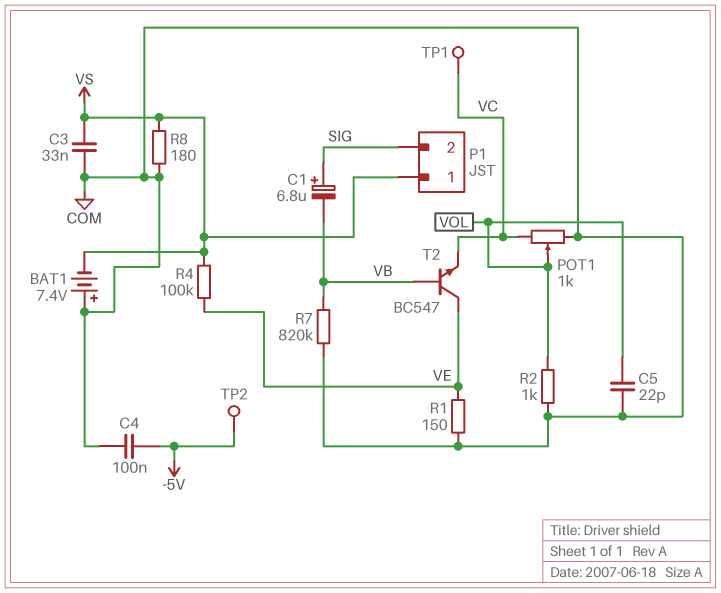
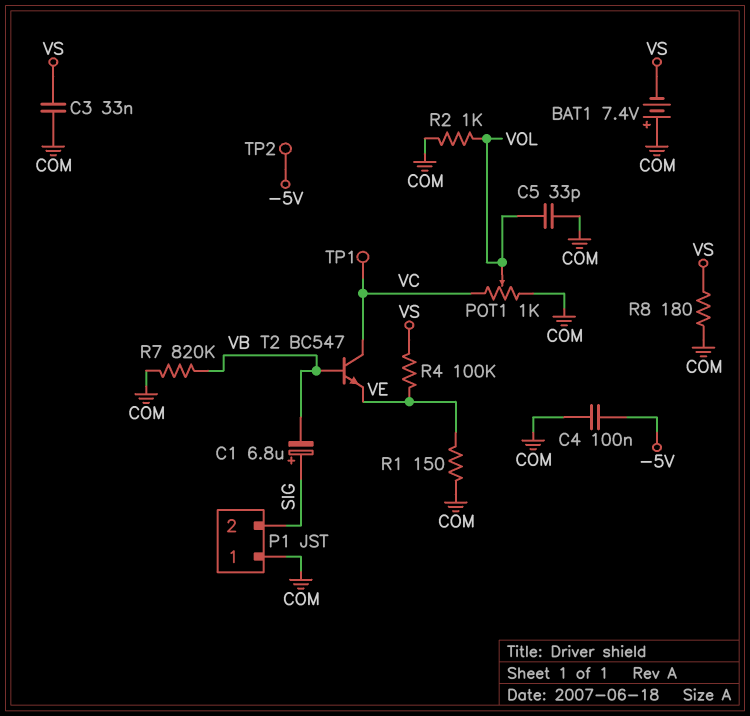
C5: 22pF (COM, VOL) -> 33pF (COM, VOL)
P1 pin 1: VS -> COM
T2: NPN BC547 (B VB, C VE, E VC) -> NPN BC547 (B VB, C VC, E VE)

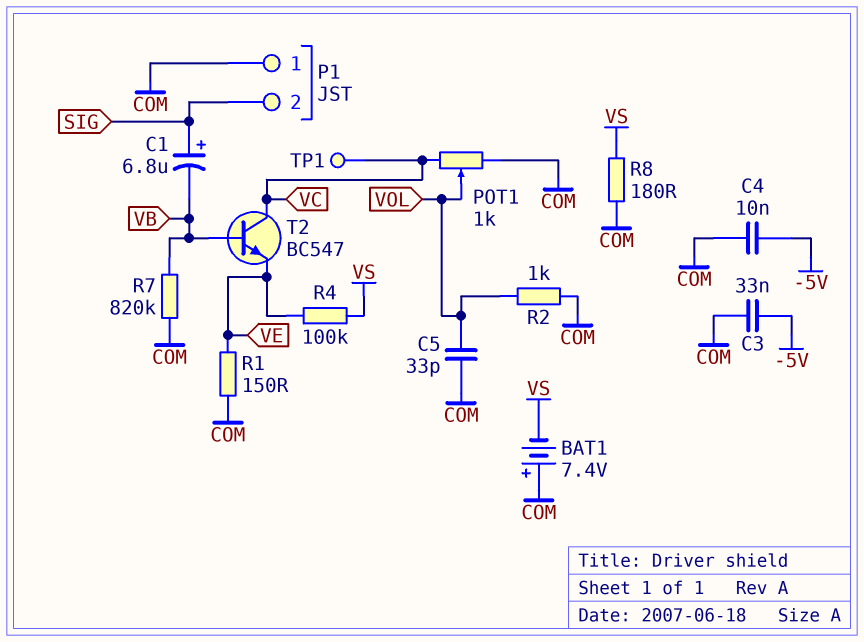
C3: 33nF (COM, VS) -> 33nF (-5V, COM)
C4: 100nF (-5V, COM) -> 10nF (-5V, COM)
TP2: test point (-5V) -> none

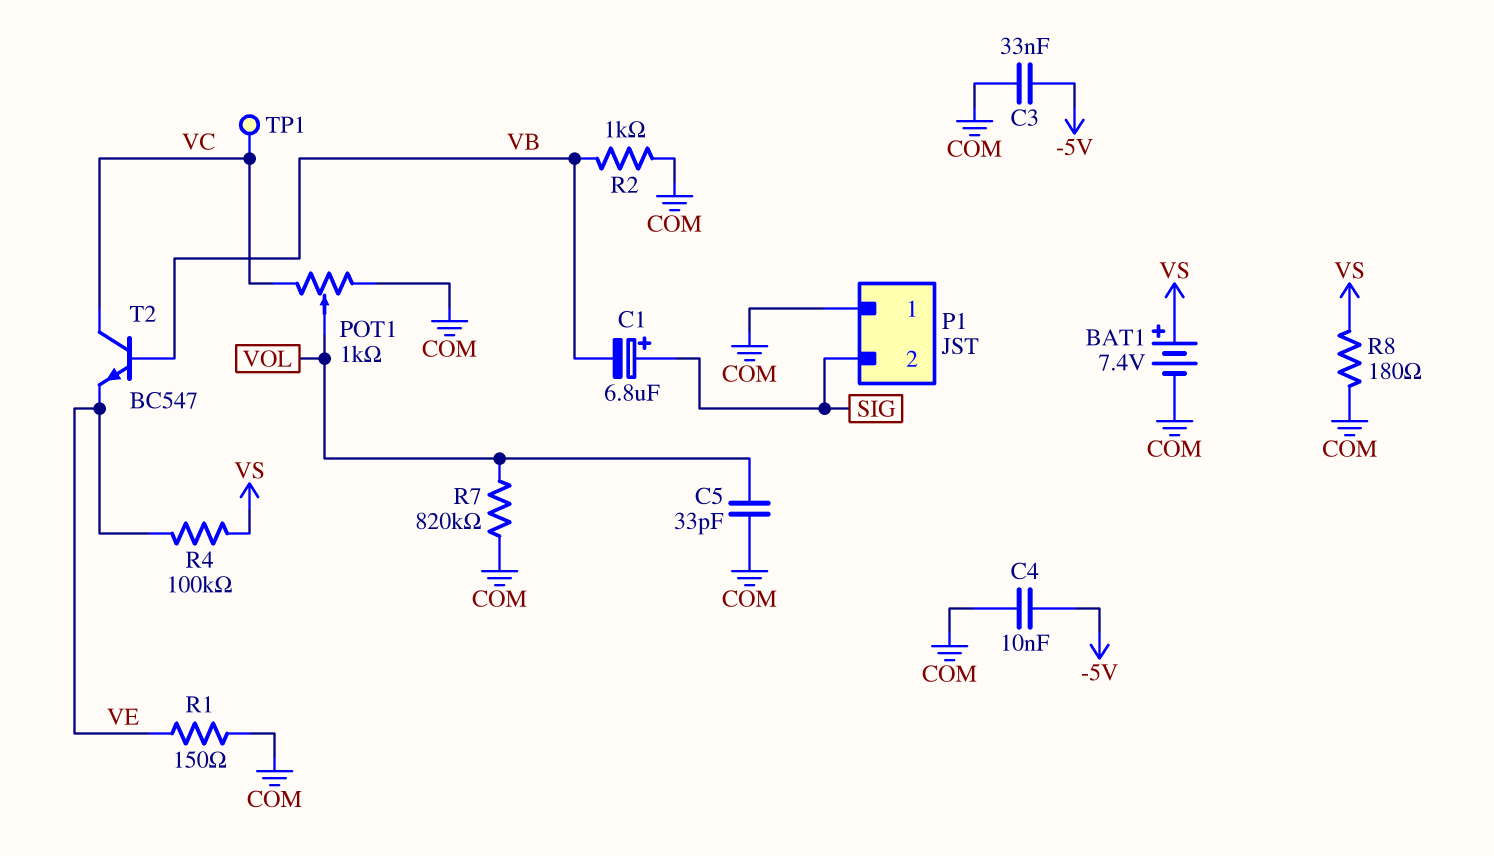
BAT1: 7.4V (plus COM, minus VS) -> 7.4V (plus VS, minus COM)
R2: 1k (COM, VOL) -> 1k (COM, VB)
R7: 820k (COM, VB) -> 820k (COM, VOL)

